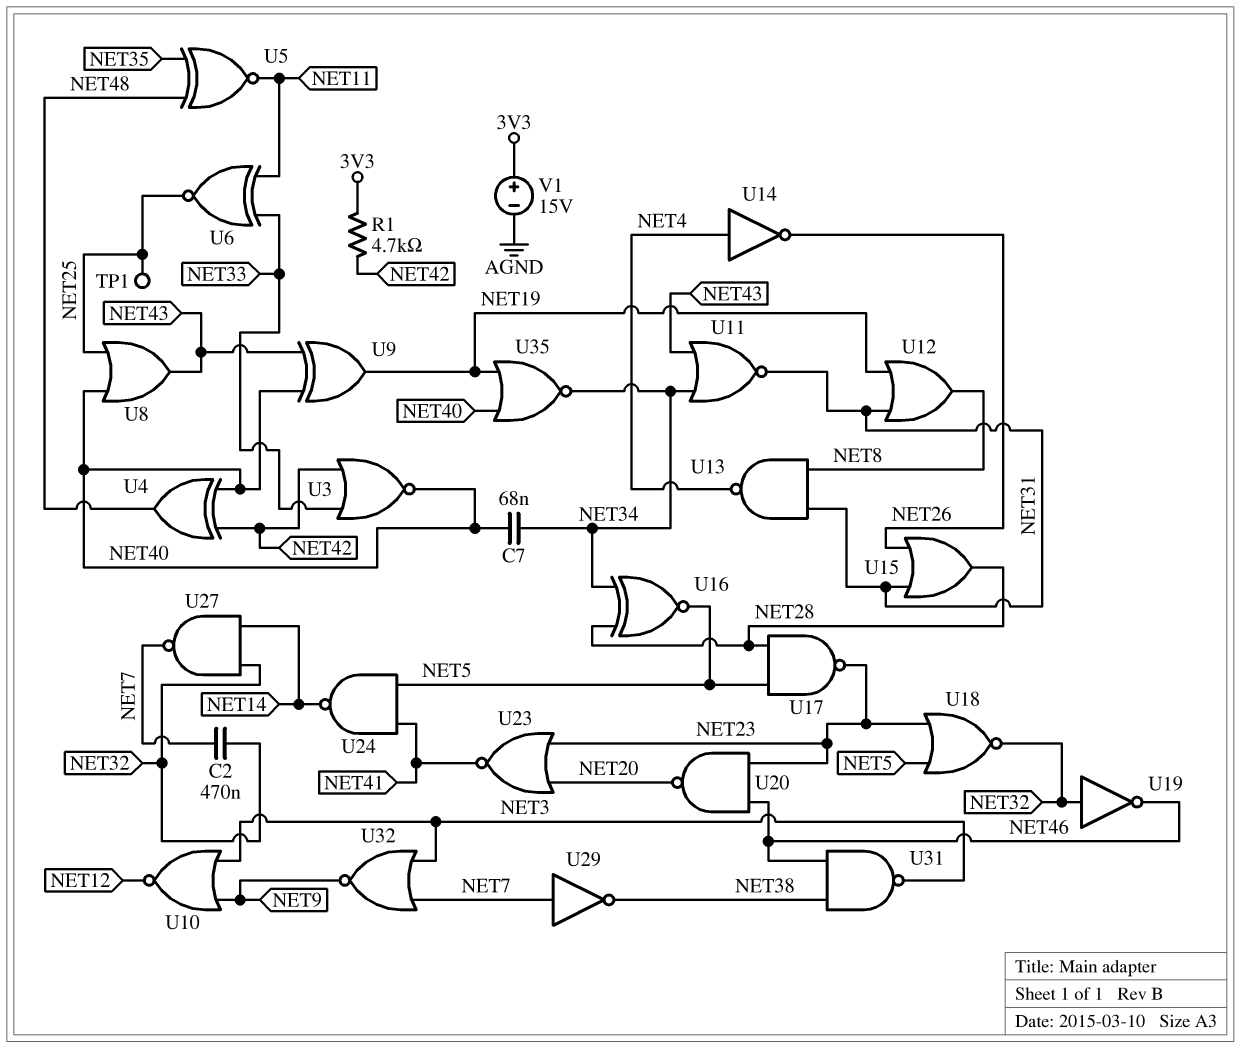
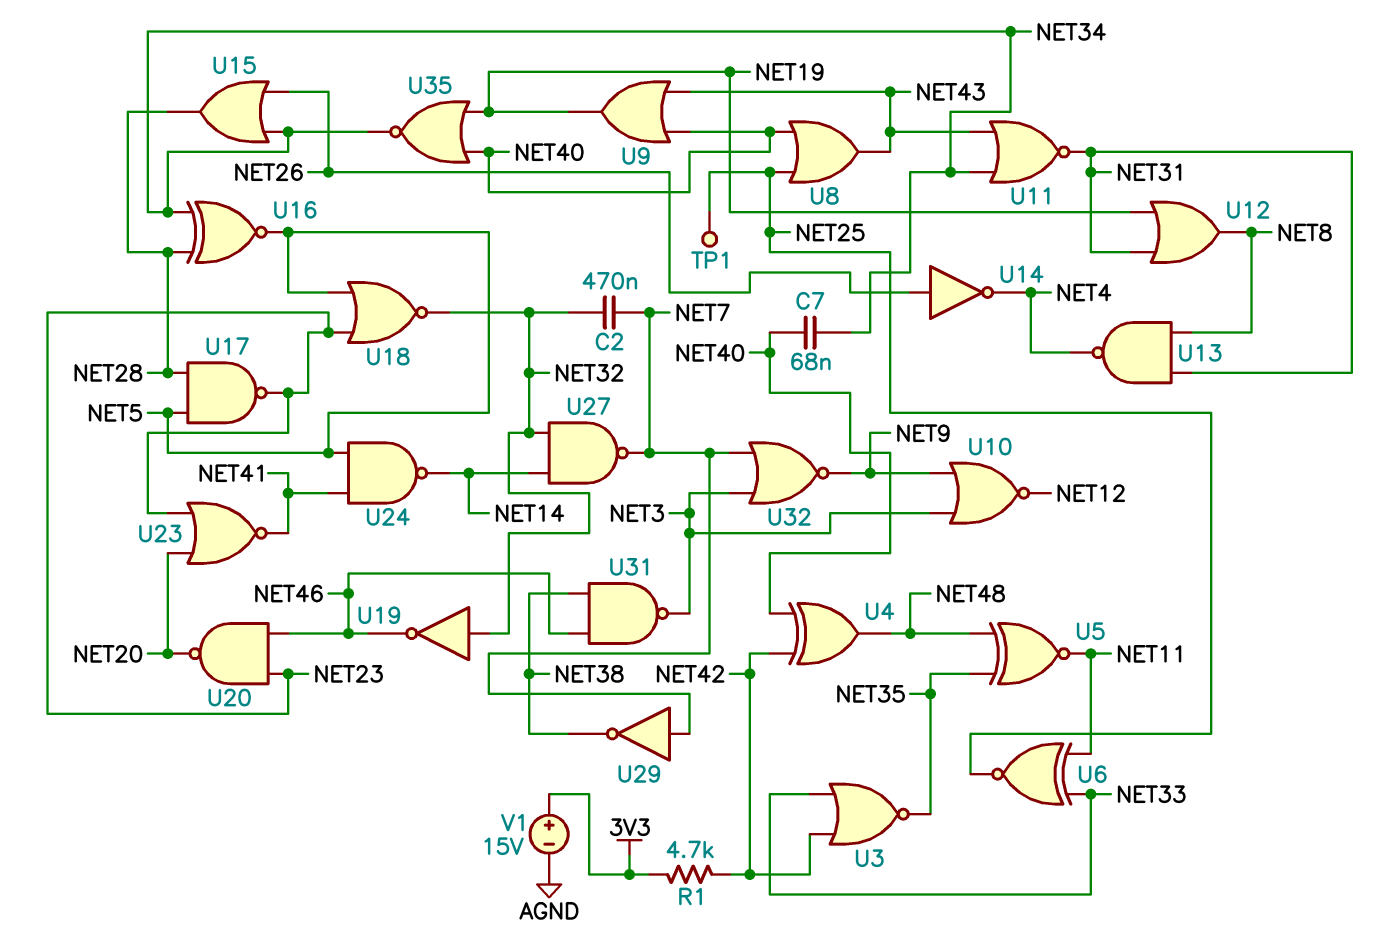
U3: NOR (in NET33, in NET42, out NET40) -> NOR (in NET33, in NET42, out NET35)
U9: XOR (in NET40, in NET43, out NET19) -> OR (in NET40, in NET43, out NET19)
U14: NOT (in NET4, out NET26) -> NOT (in NET26, out NET4)
U15: OR (in NET26, in NET31, out NET28) -> OR (in NET26, in NET34, out NET28)

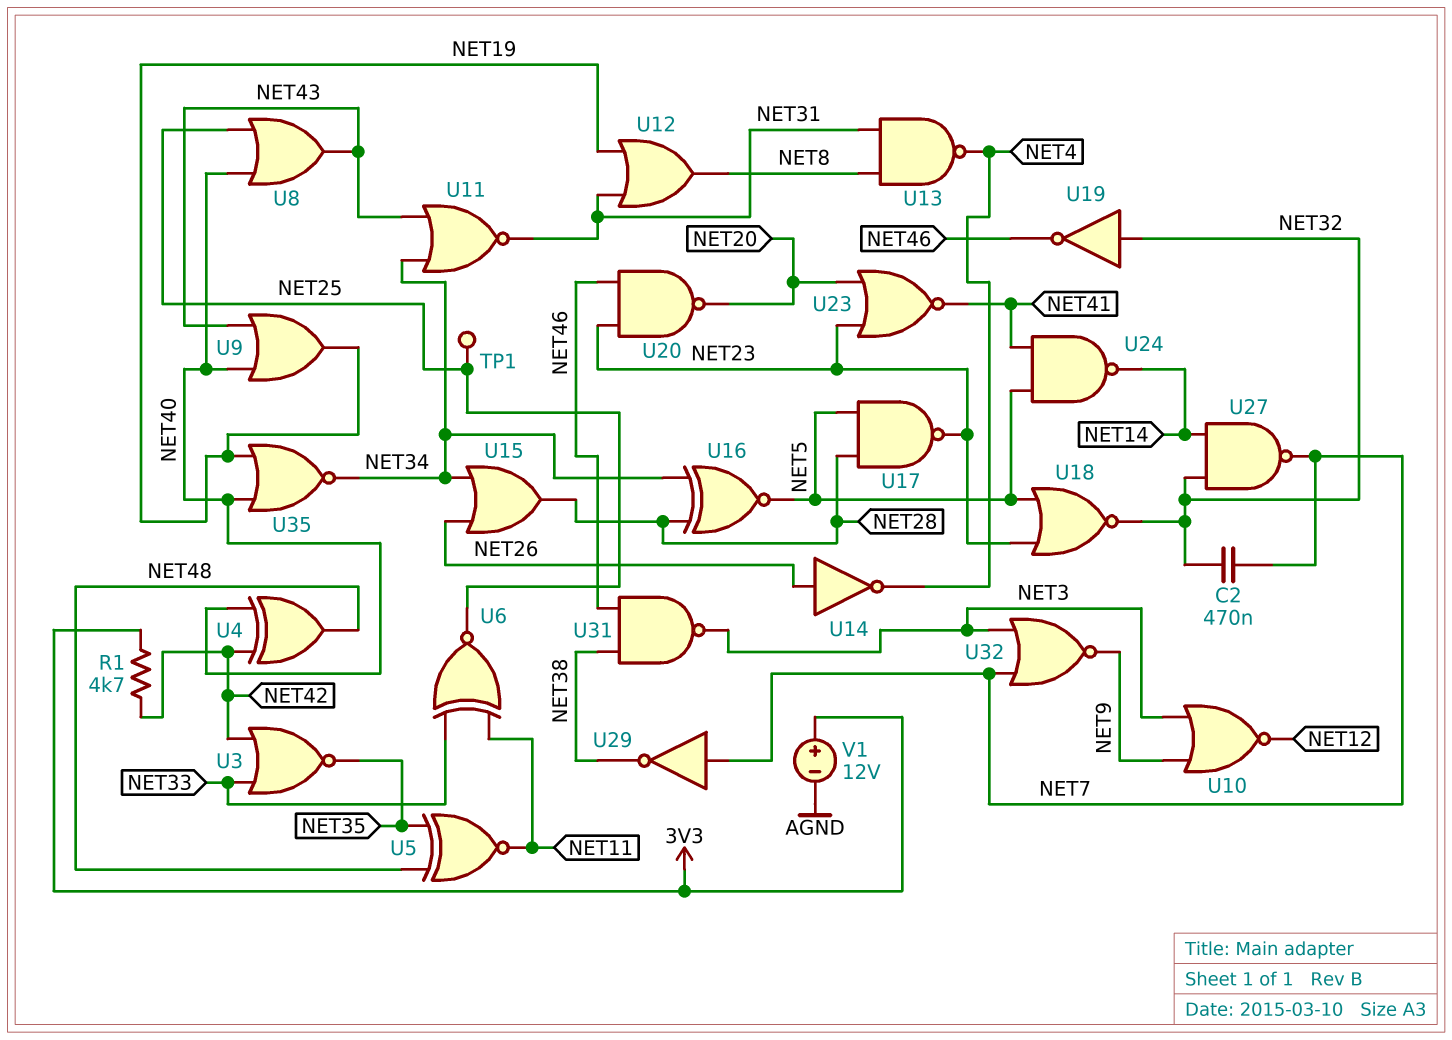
C7: 68nF (NET34, NET40) -> none
V1: 15V (plus 3V3, minus AGND) -> 12V (plus 3V3, minus AGND)

